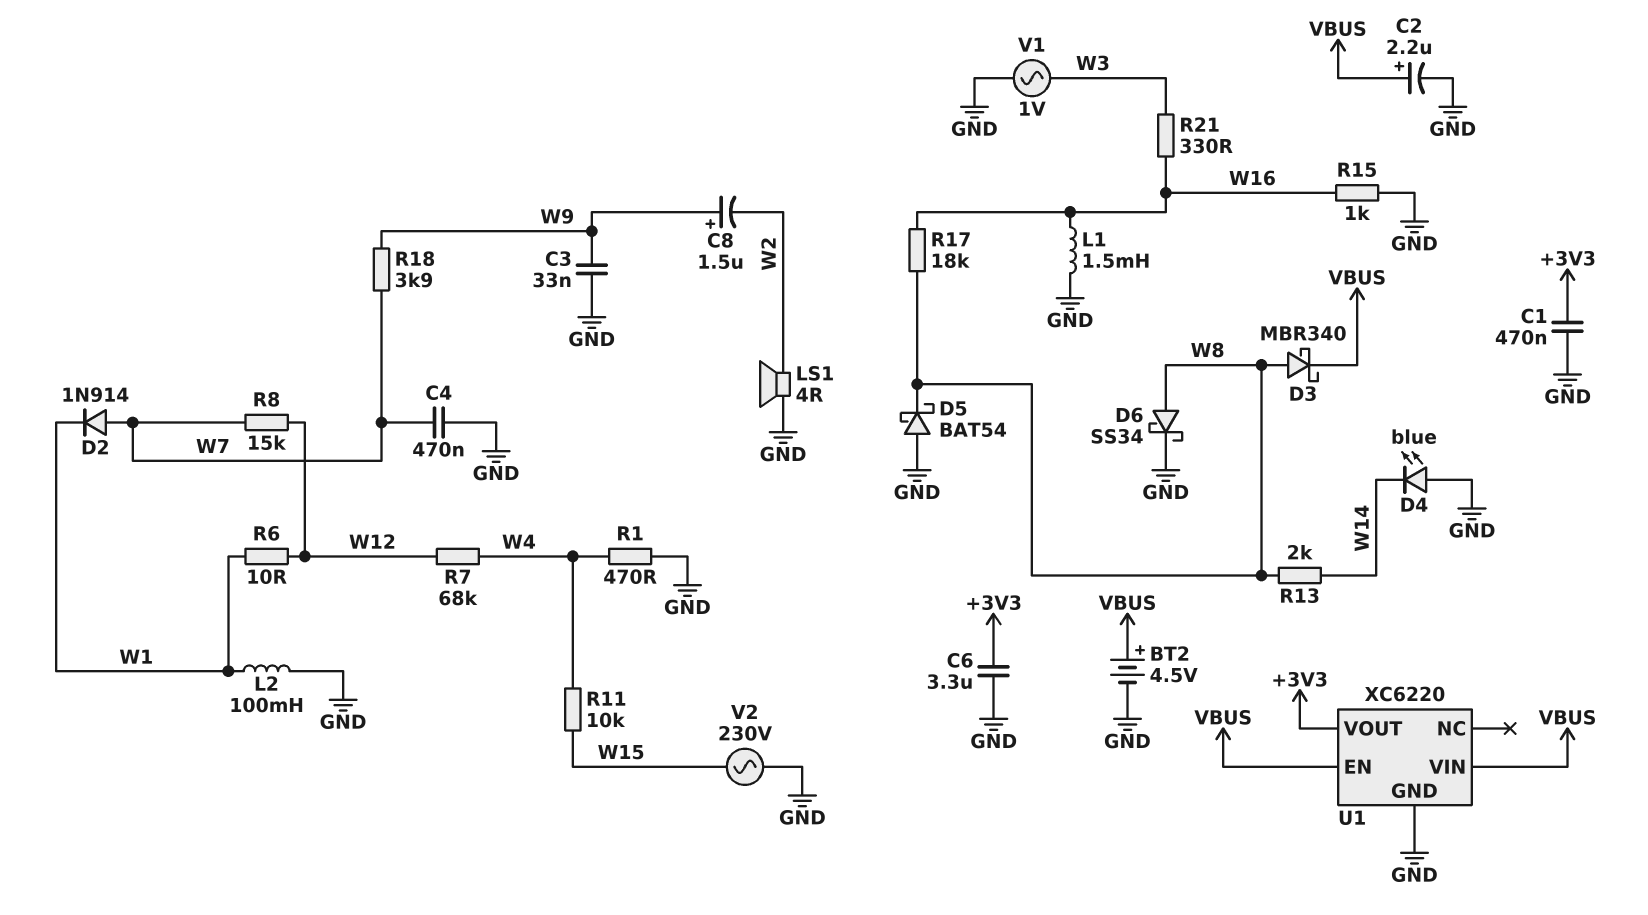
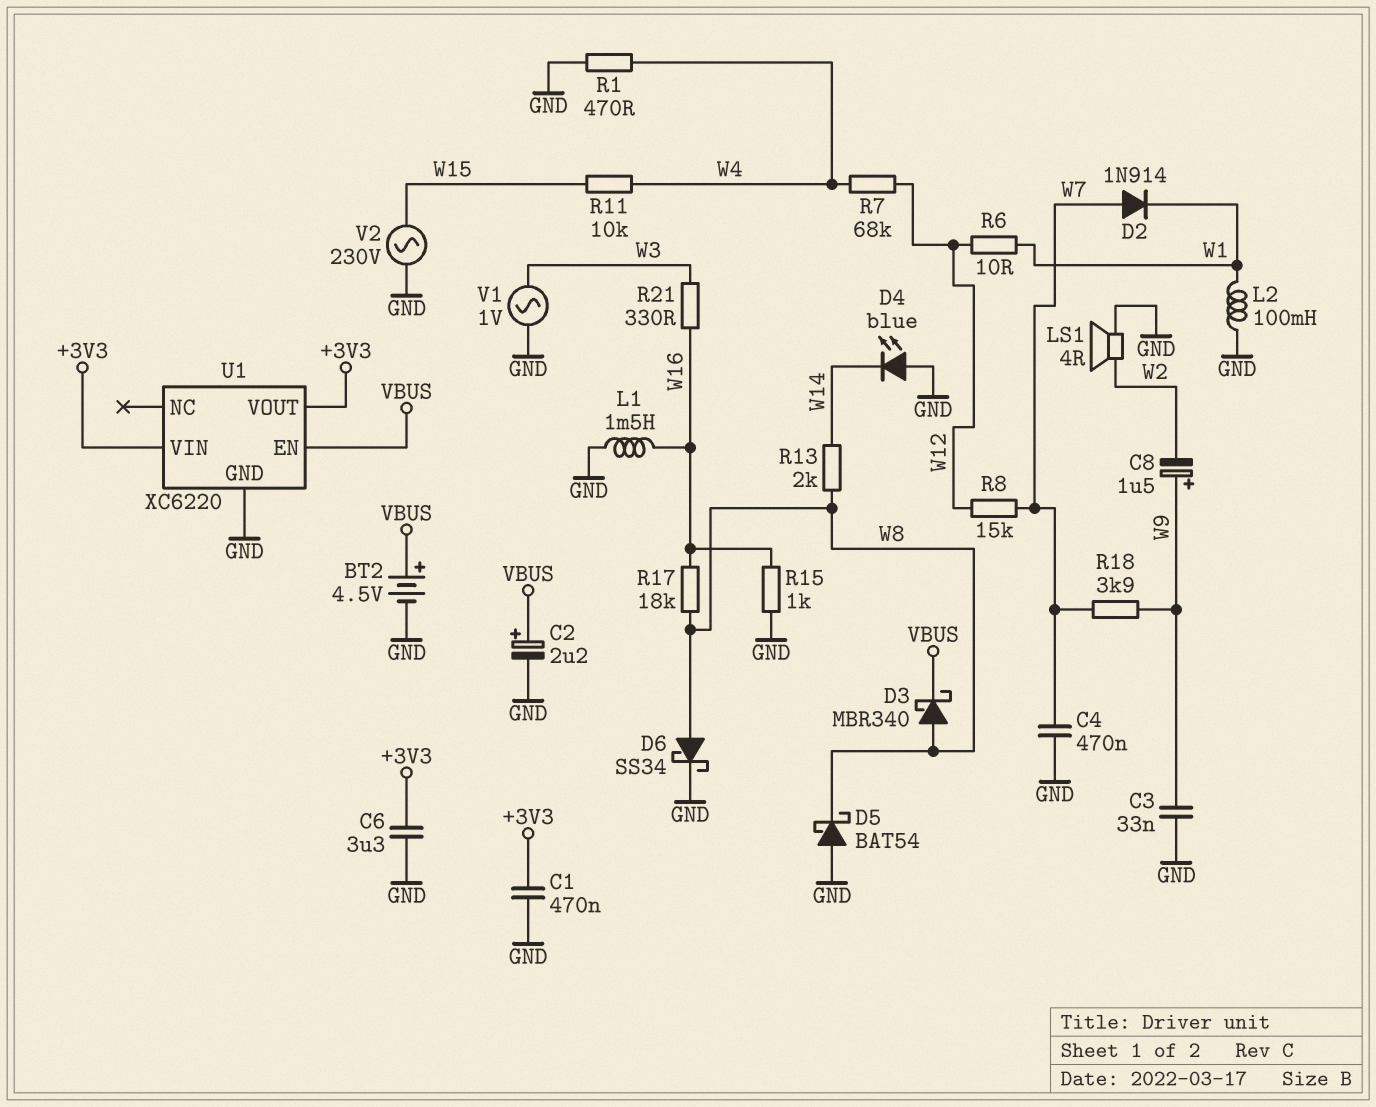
U1 pin VIN: VBUS -> +3V3

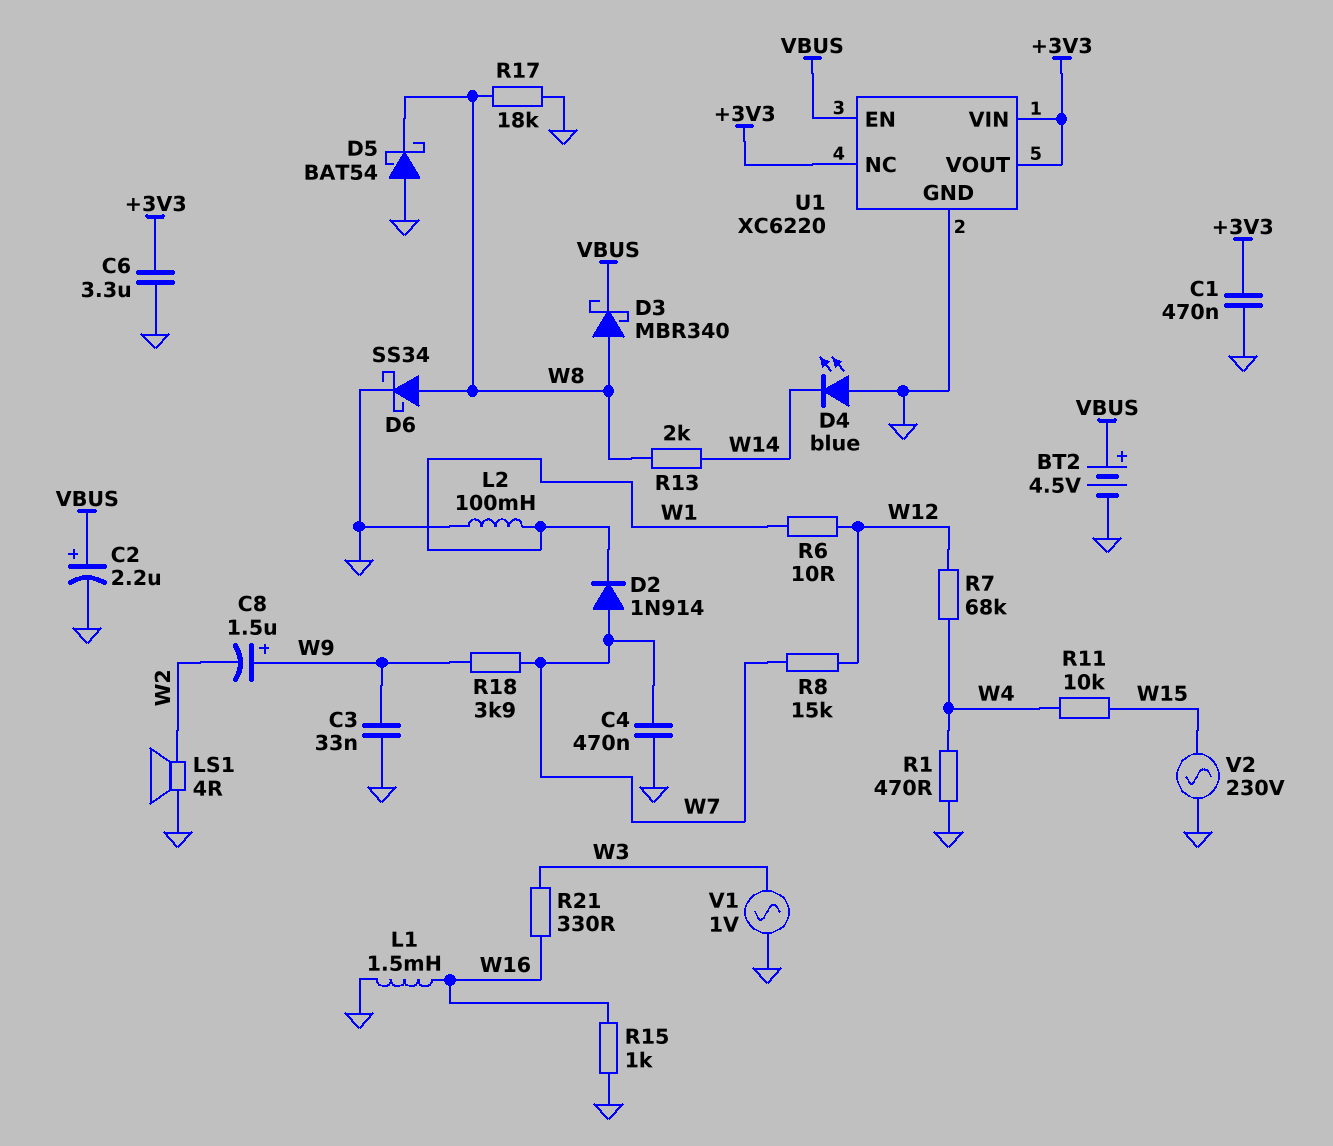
R17: 18k (W8, W16) -> 18k (GND, W8)
U1 pin NC: none -> +3V3

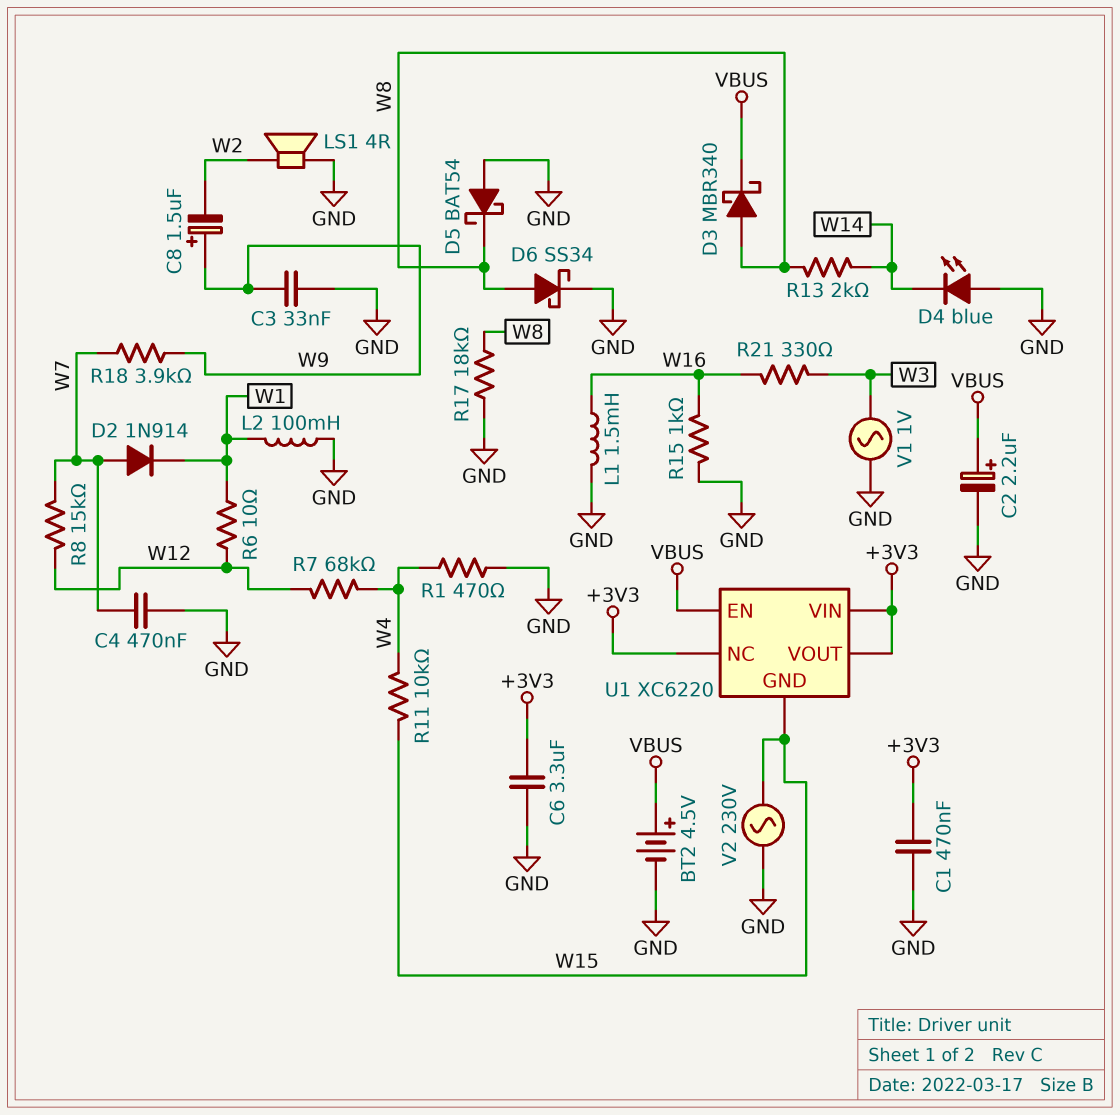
U1 pin GND: GND -> W15

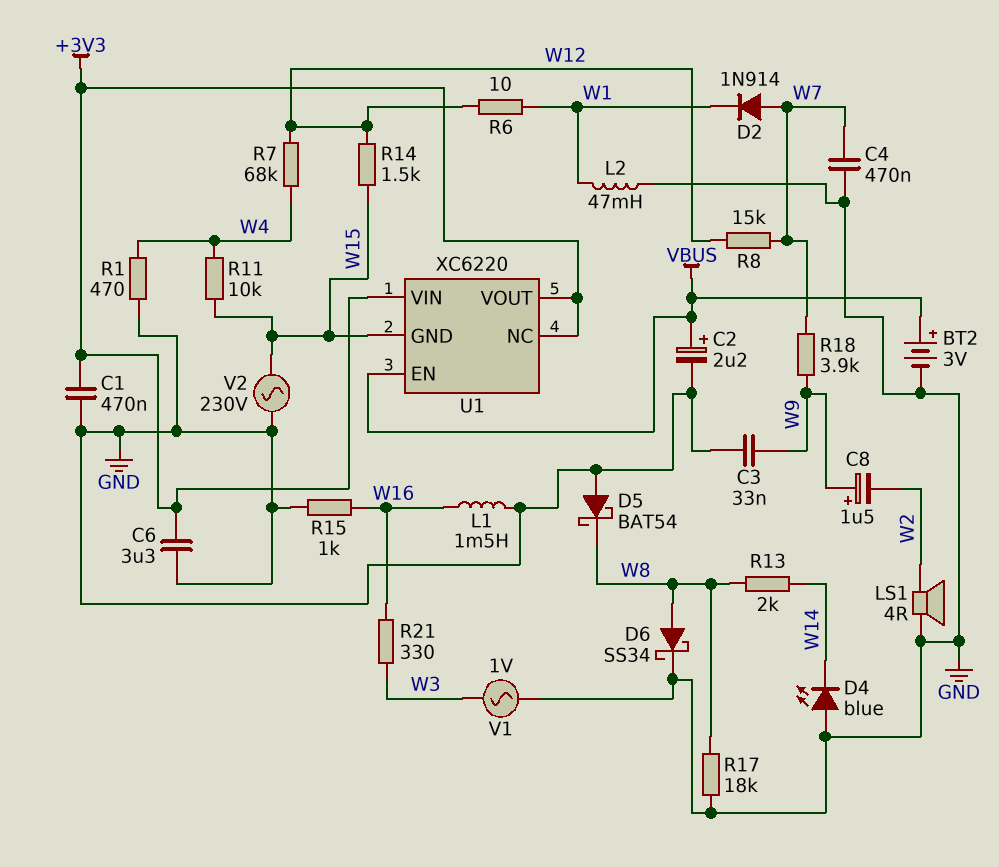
BT2: 4.5V (plus VBUS, minus GND) -> 3V (plus VBUS, minus GND)
D3: schottky MBR340 (A W8, K VBUS) -> none
L2: 100mH (GND, W1) -> 47mH (GND, W1)
R14: none -> 1.5k (W12, W15)

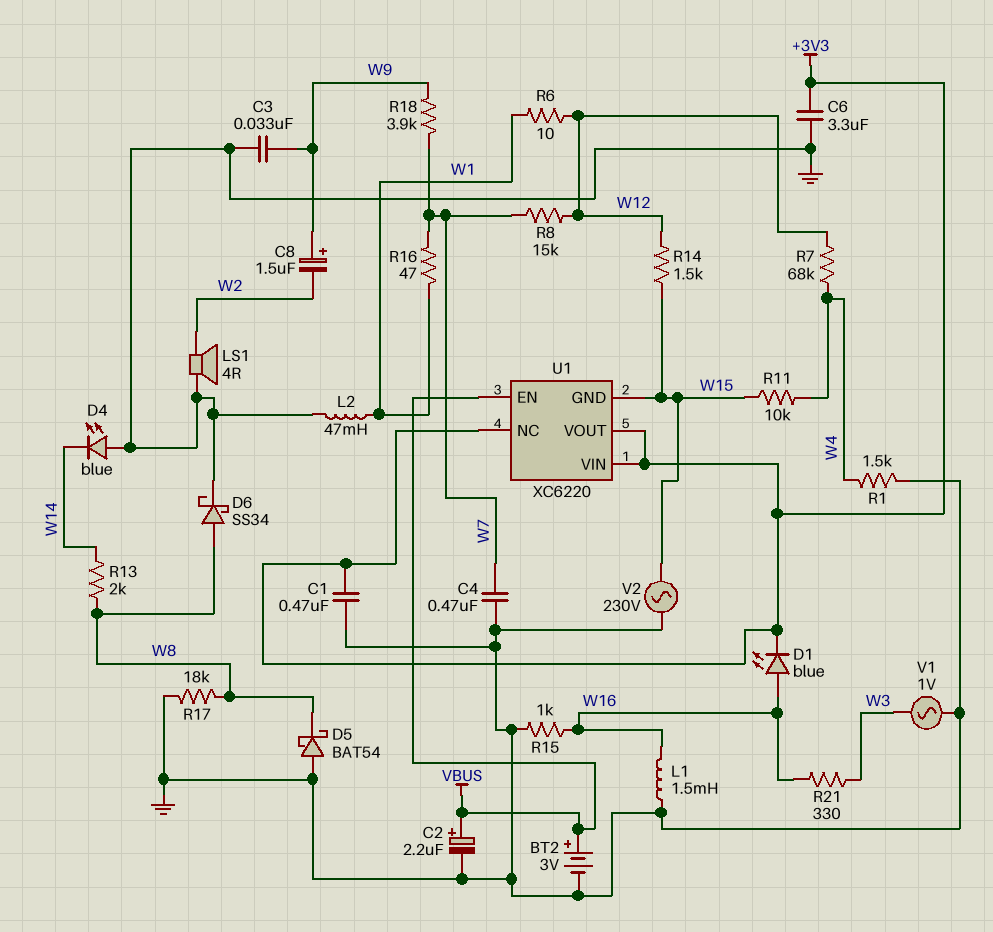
D1: none -> LED blue (A W16, K +3V3)
D2: diode 1N914 (A W7, K W1) -> none
R1: 470 (GND, W4) -> 1.5k (GND, W4)
R16: none -> 47 (W1, W7)

